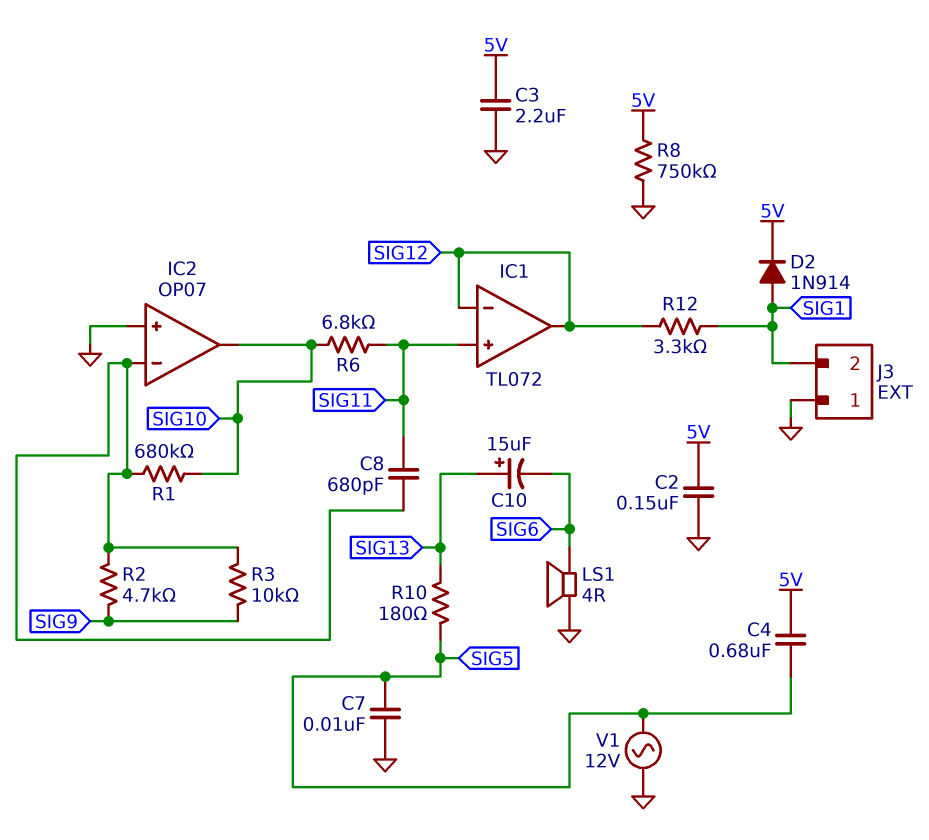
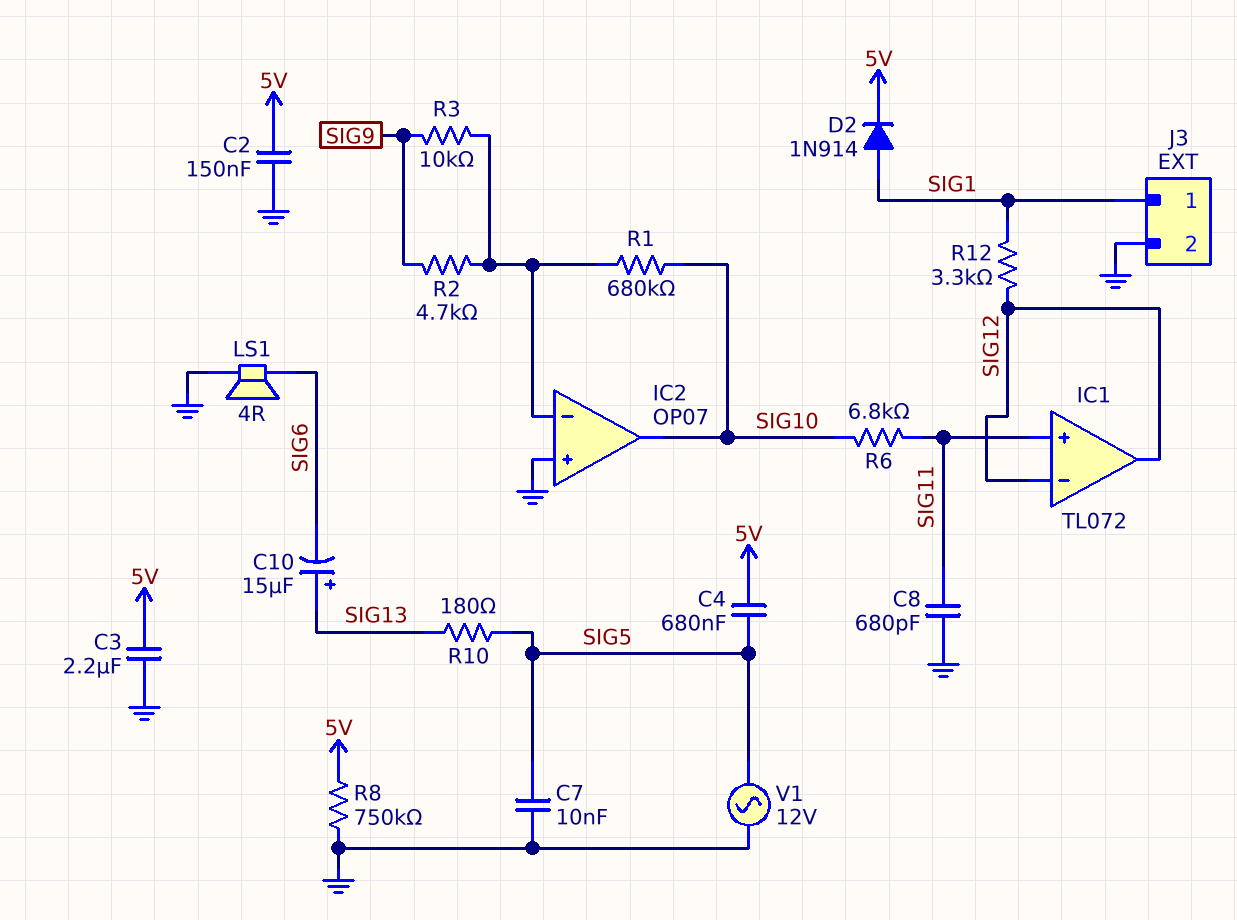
C8: 680pF (IC2/in-, SIG11) -> 680pF (GND, SIG11)
J3 pin 1: GND -> SIG1
J3 pin 2: SIG1 -> GND

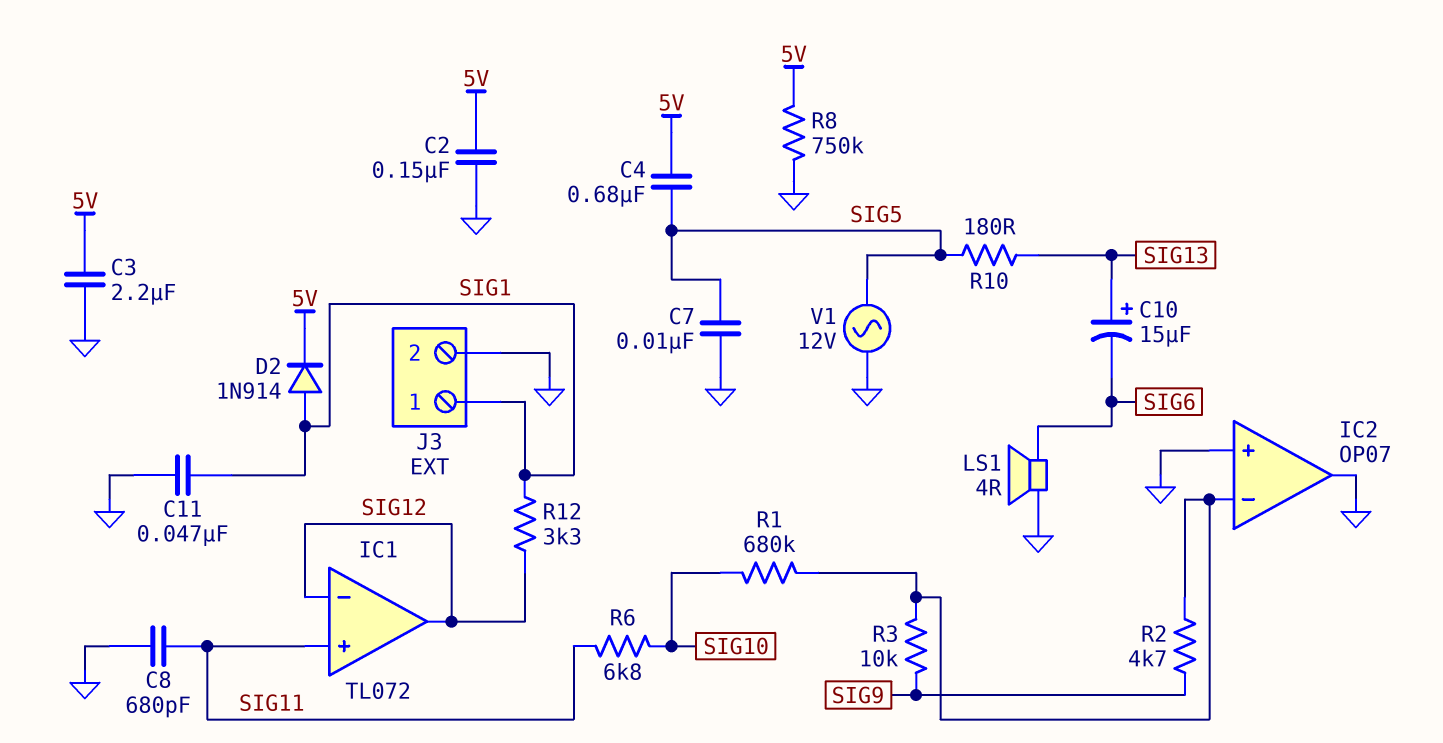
C11: none -> 47nF (GND, SIG1)
IC2 pin out: SIG10 -> GND

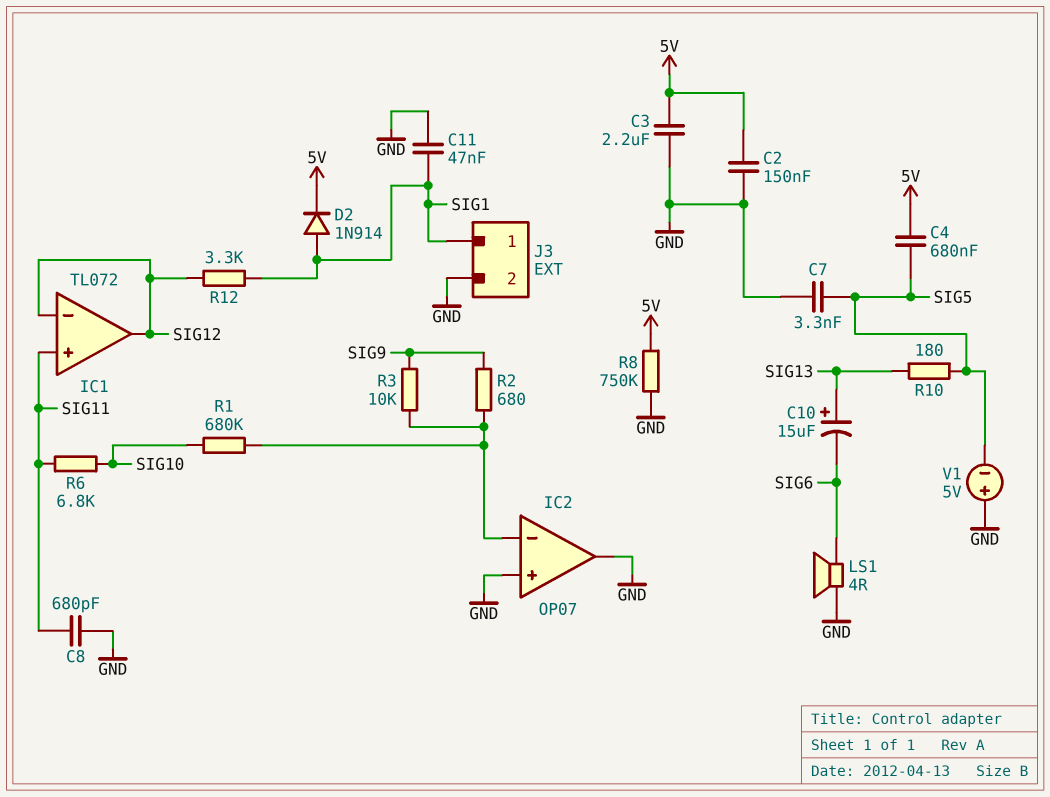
C7: 10nF (GND, SIG5) -> 3.3nF (GND, SIG5)
R2: 4.7k (IC2/in-, SIG9) -> 680 (IC2/in-, SIG9)
V1: AC 12V (GND, SIG5) -> 5V (plus GND, minus SIG5)

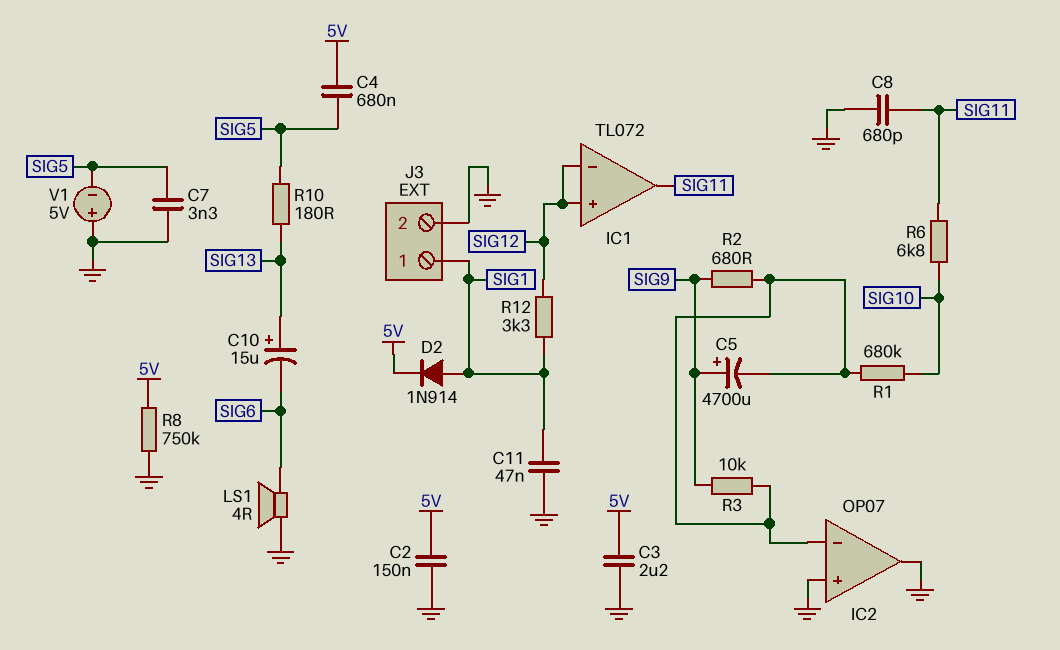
C5: none -> 4700uF (plus SIG9, minus IC2/in-)
IC1 pin in+: SIG11 -> SIG12
IC1 pin out: SIG12 -> SIG11

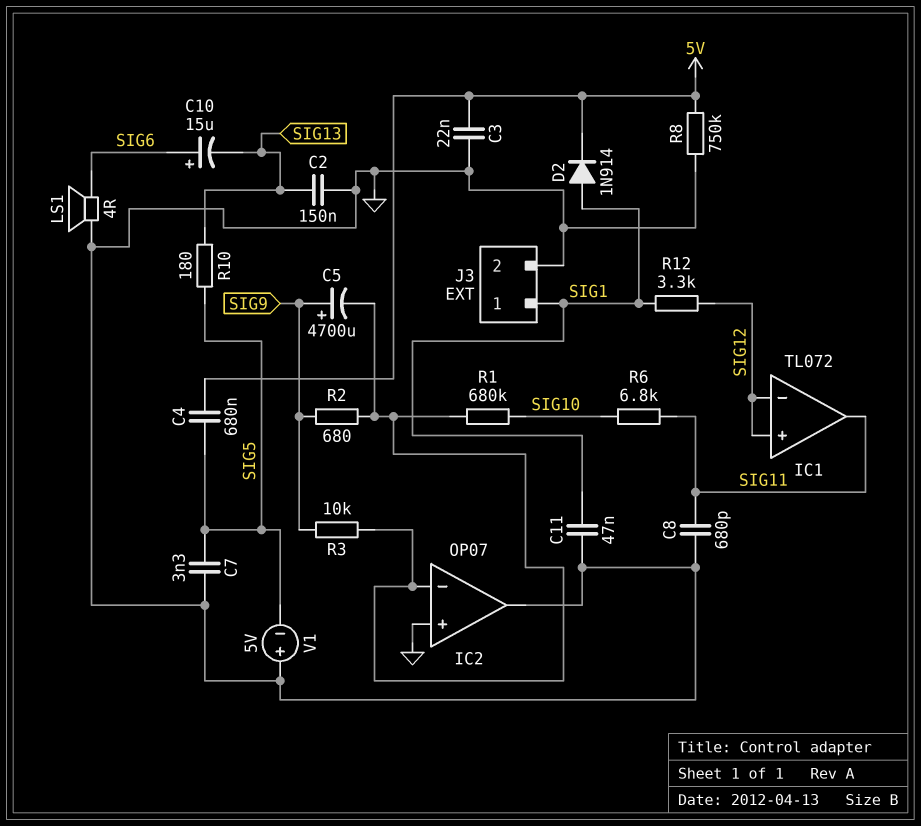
C2: 150nF (5V, GND) -> 150nF (GND, SIG13)
C3: 2.2uF (5V, GND) -> 22nF (5V, GND)
C10: 15uF (plus SIG13, minus SIG6) -> 15uF (plus SIG6, minus SIG13)

